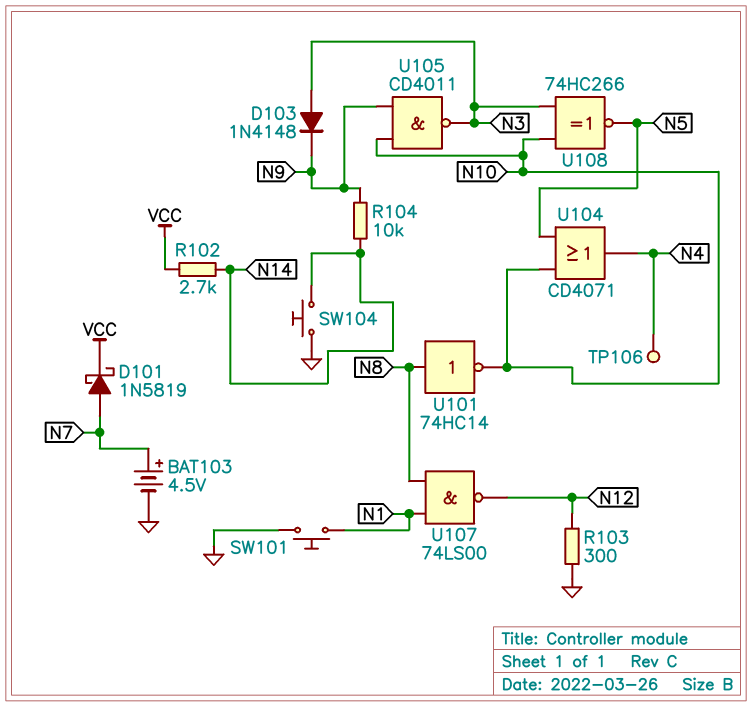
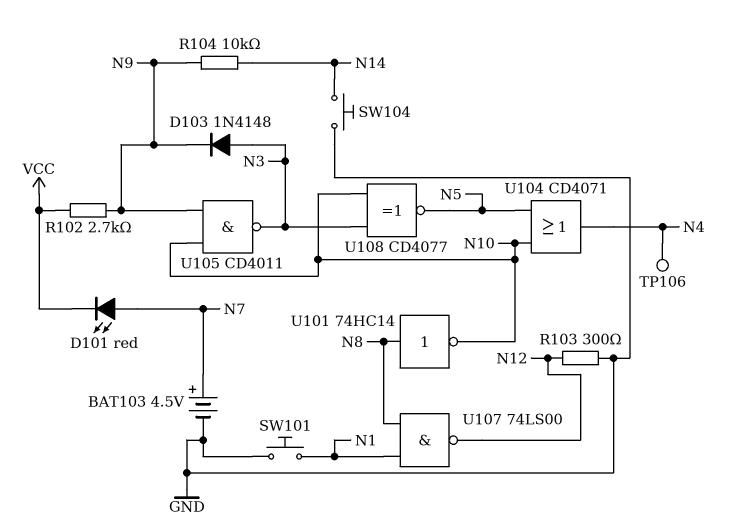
D101: schottky 1N5819 (A N7, K VCC) -> LED red (A N7, K VCC)
R102: 2.7k (N14, VCC) -> 2.7k (N9, VCC)
U108: XNOR 74HC266 (in N3, in N10, out N5) -> XNOR CD4077 (in N3, in N10, out N5)

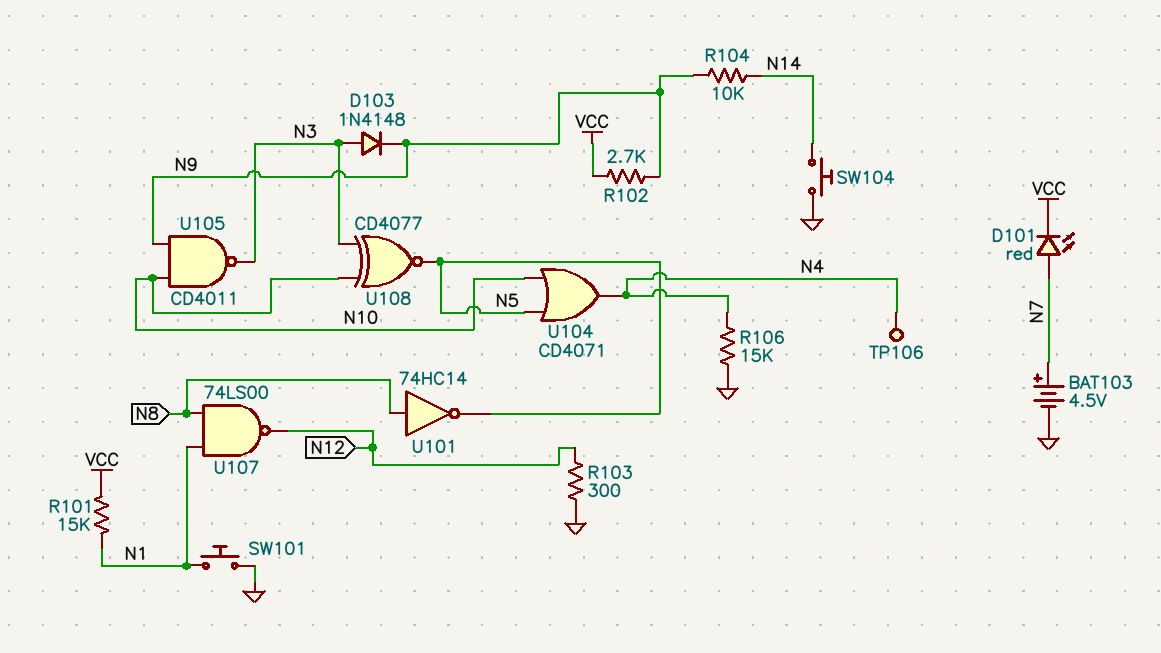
R101: none -> 15k (N1, VCC)
R106: none -> 15k (GND, N4)
U101: NOT 74HC14 (in N8, out N10) -> NOT 74HC14 (in N8, out N5)

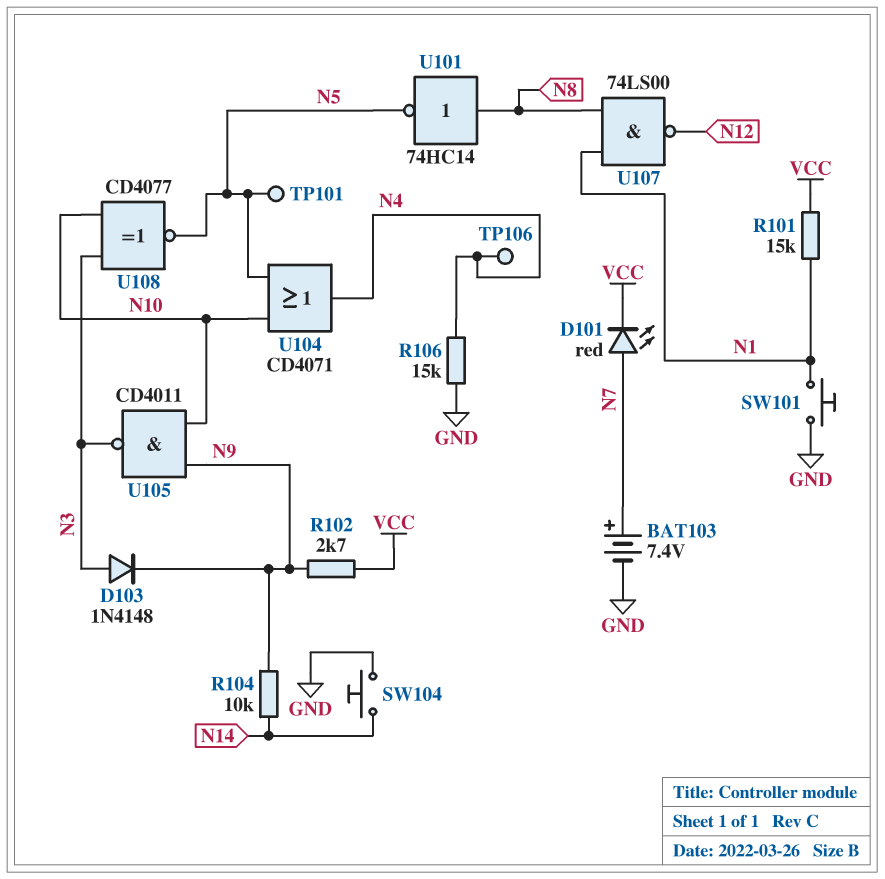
BAT103: 4.5V (plus N7, minus GND) -> 7.4V (plus N7, minus GND)
R103: 300 (GND, N12) -> none
TP101: none -> test point (N5)

